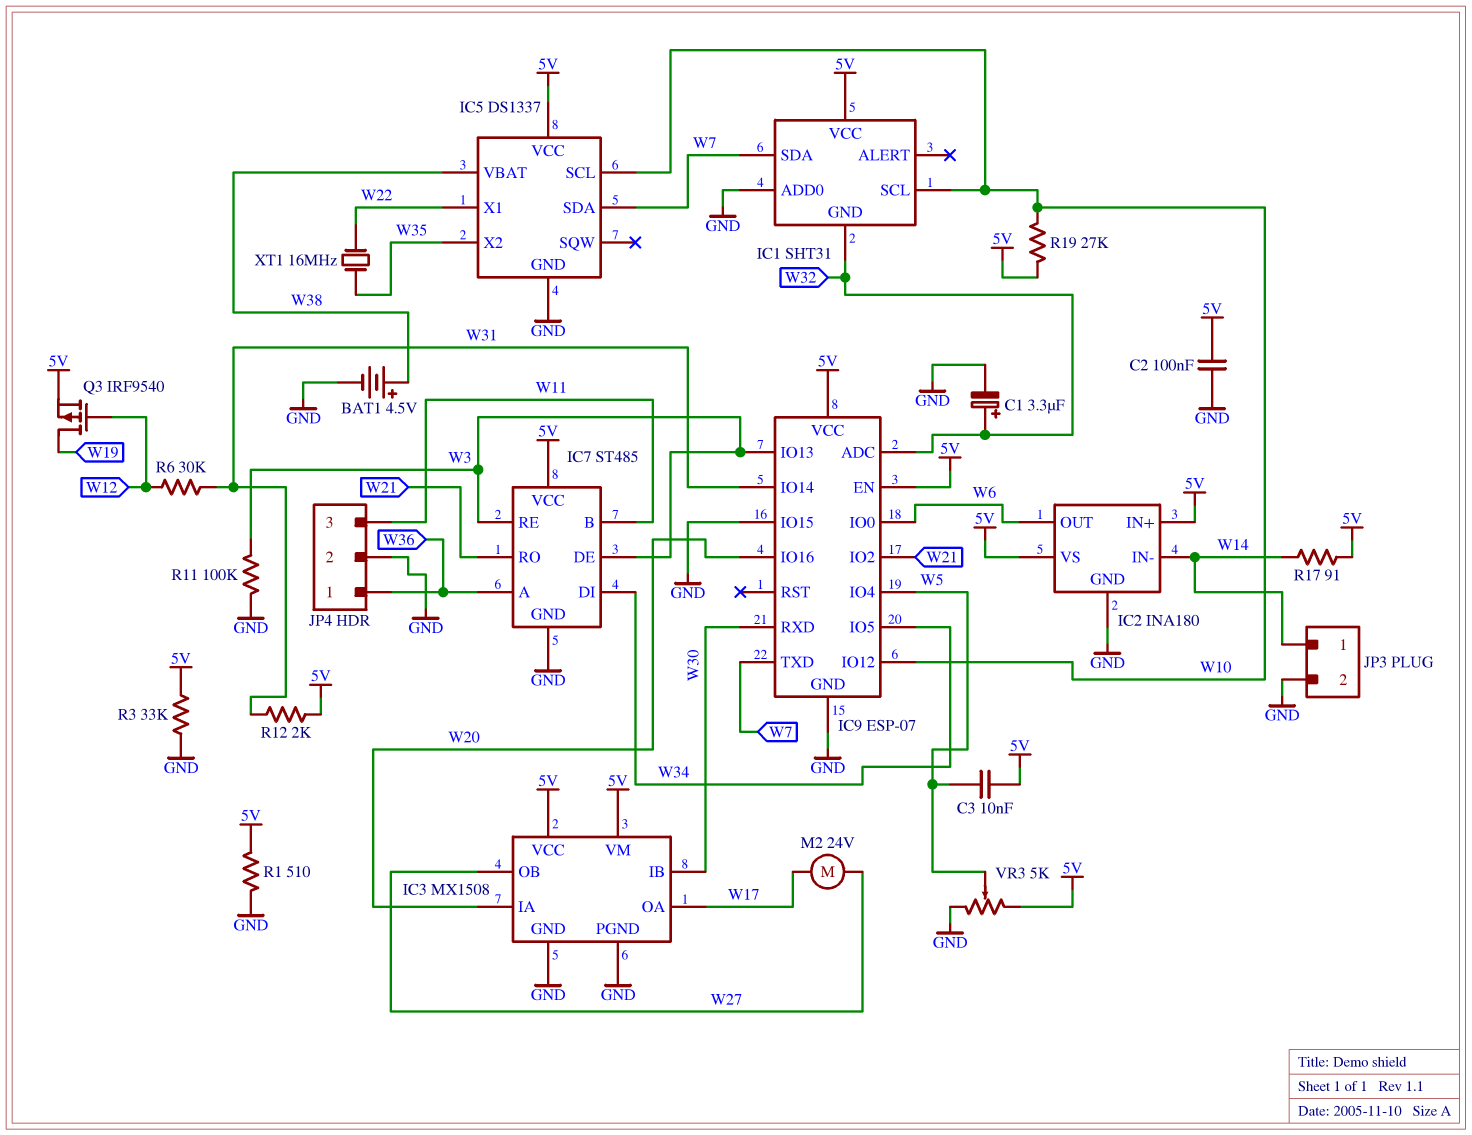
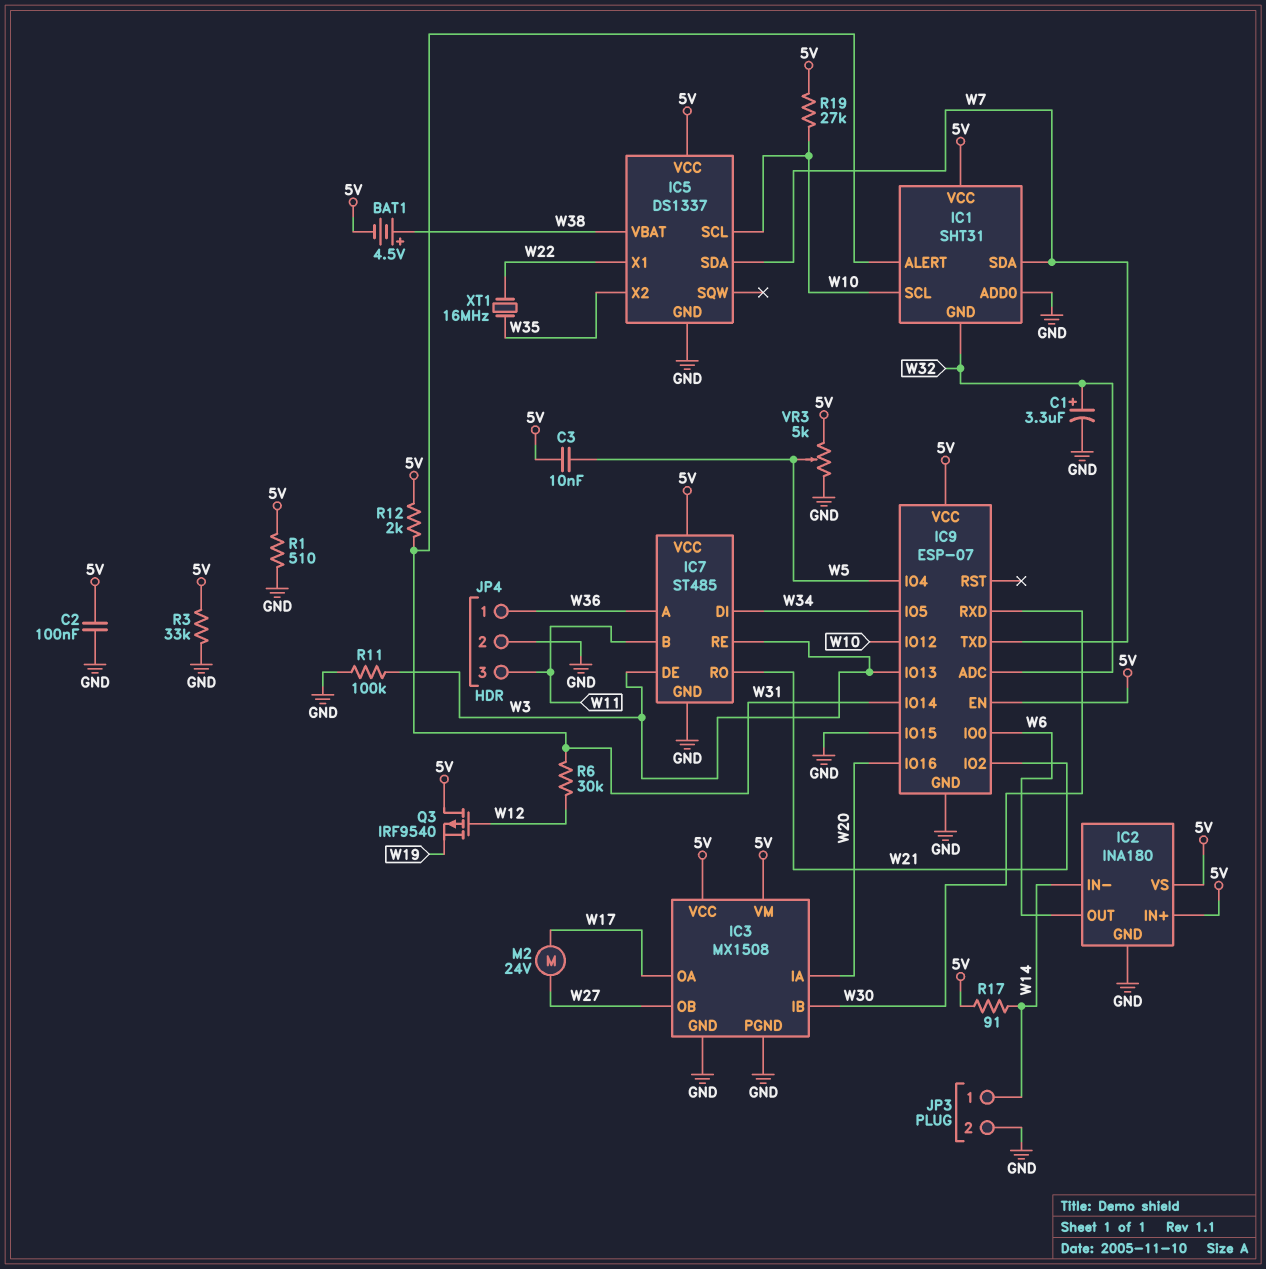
BAT1: 4.5V (plus W38, minus GND) -> 4.5V (plus W38, minus 5V)
IC1 pin ALERT: none -> W31
Q3: PMOS IRF9540 (G W12, D W19, S 5V) -> PMOS IRF9540 (G W12, D 5V, S W19)

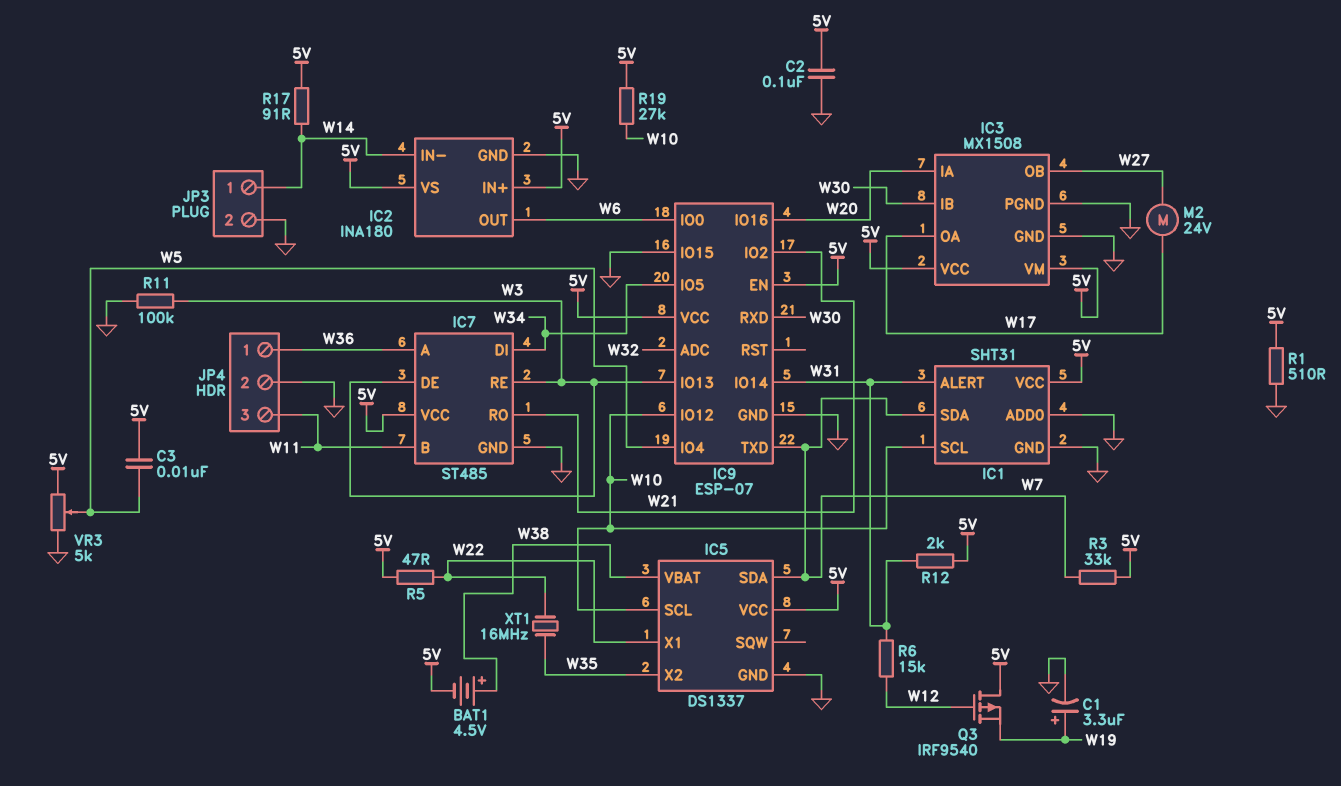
C1: 3.3uF (plus W32, minus GND) -> 3.3uF (plus W19, minus GND)
IC1 pin GND: W32 -> GND
R3: 33k (5V, GND) -> 33k (5V, W7)
R5: none -> 47 (5V, W22)
R6: 30k (W12, W31) -> 15k (W12, W31)

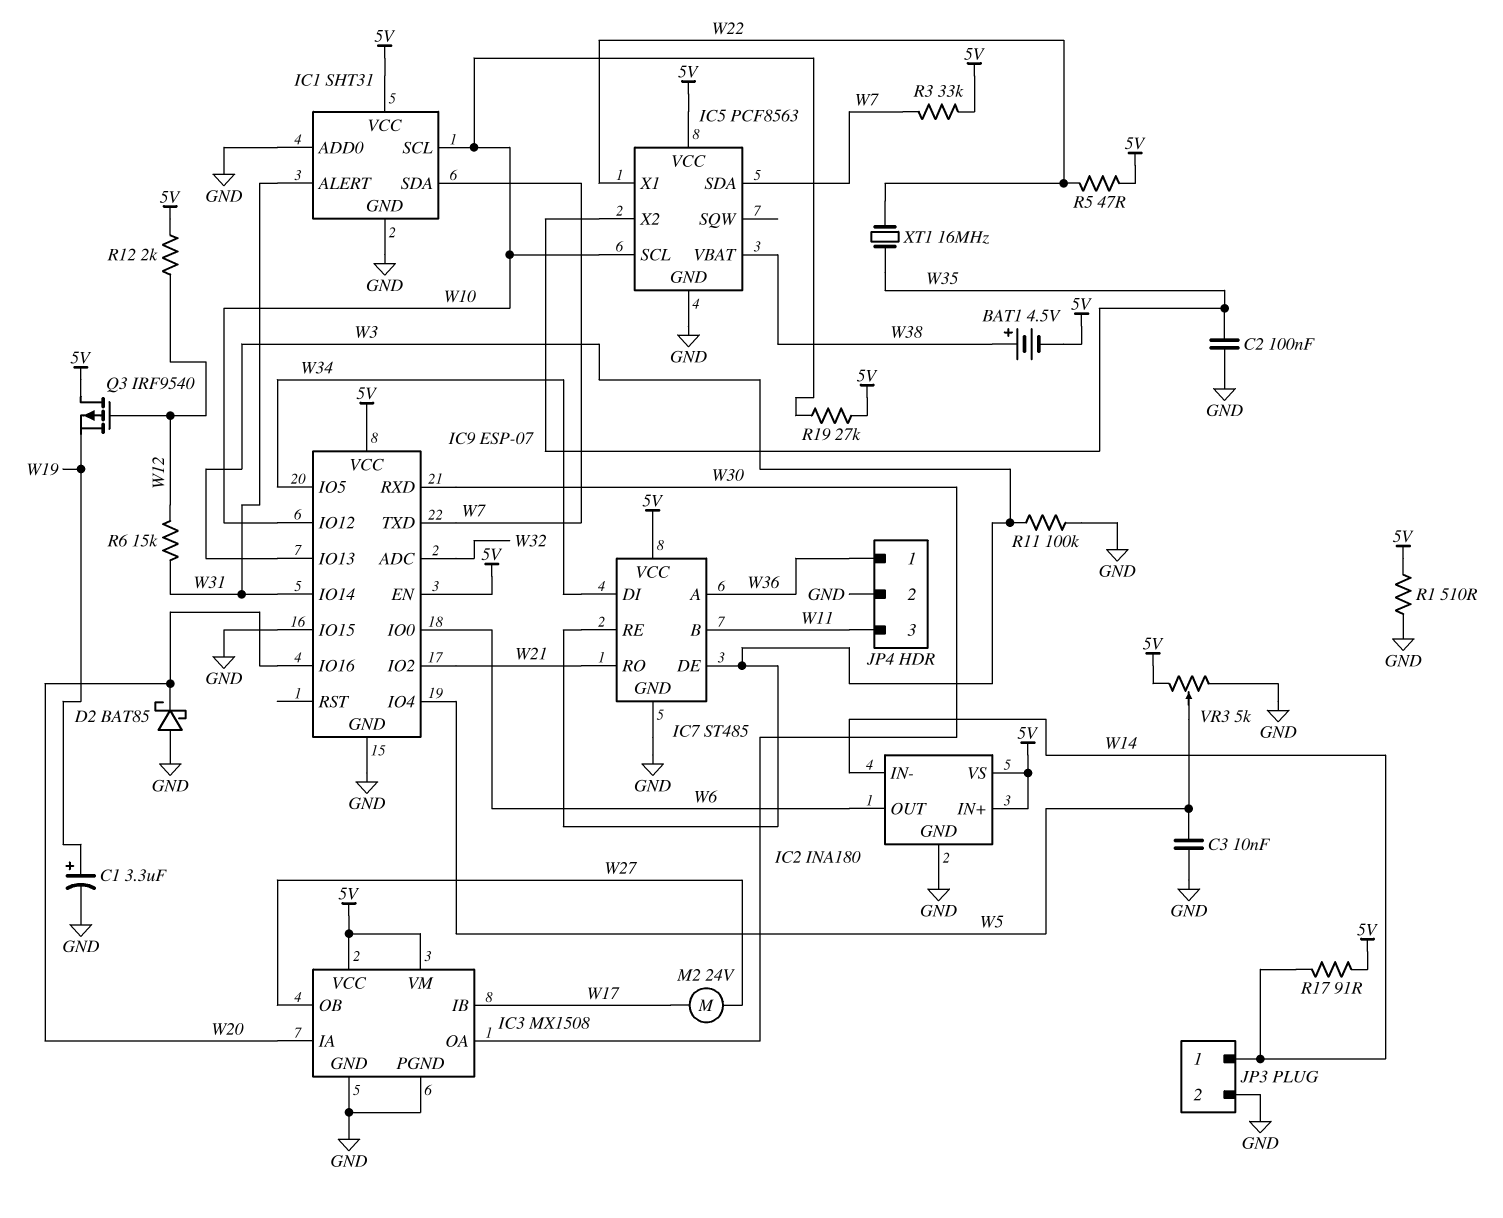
C2: 100nF (5V, GND) -> 100nF (GND, W35)
C3: 10nF (5V, W5) -> 10nF (GND, W5)
D2: none -> schottky BAT85 (A GND, K W20)
IC3 pin IB: W30 -> W17
IC3 pin OA: W17 -> W30
IC5: DS1337 -> PCF8563
R12: 2k (5V, W31) -> 2k (5V, W12)

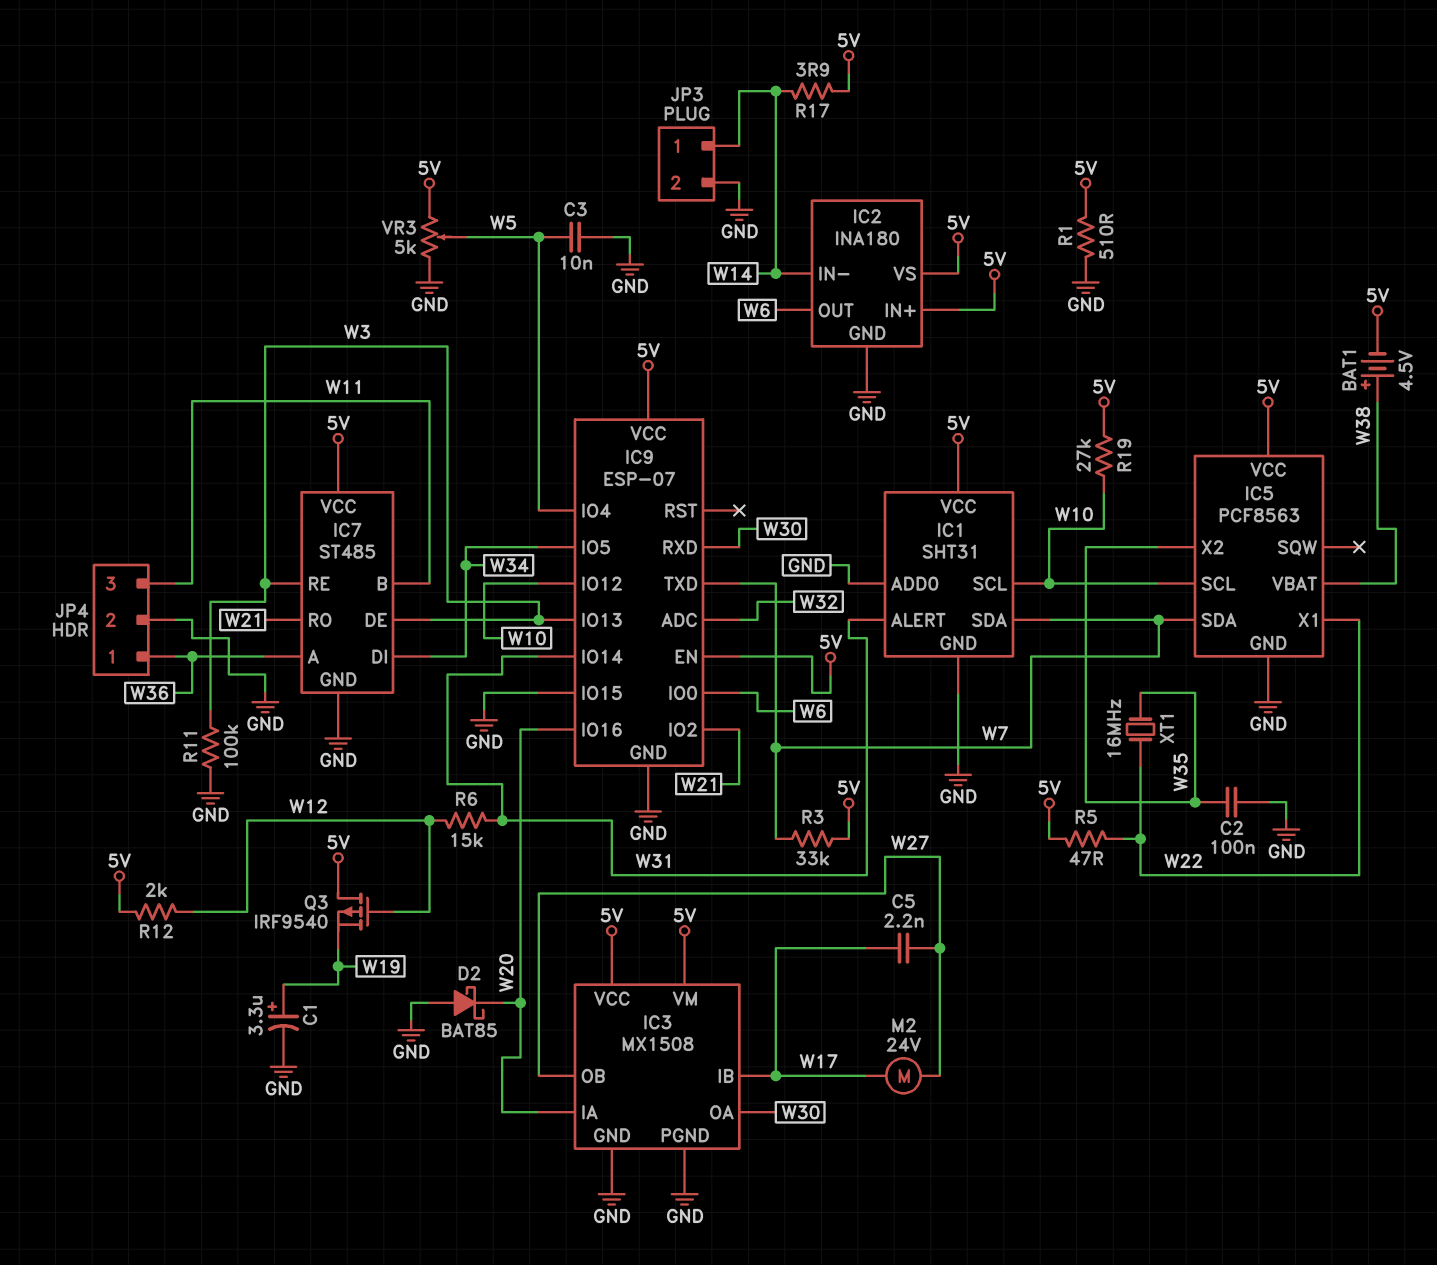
C5: none -> 2.2nF (W17, W27)
R17: 91 (5V, W14) -> 3.9 (5V, W14)

